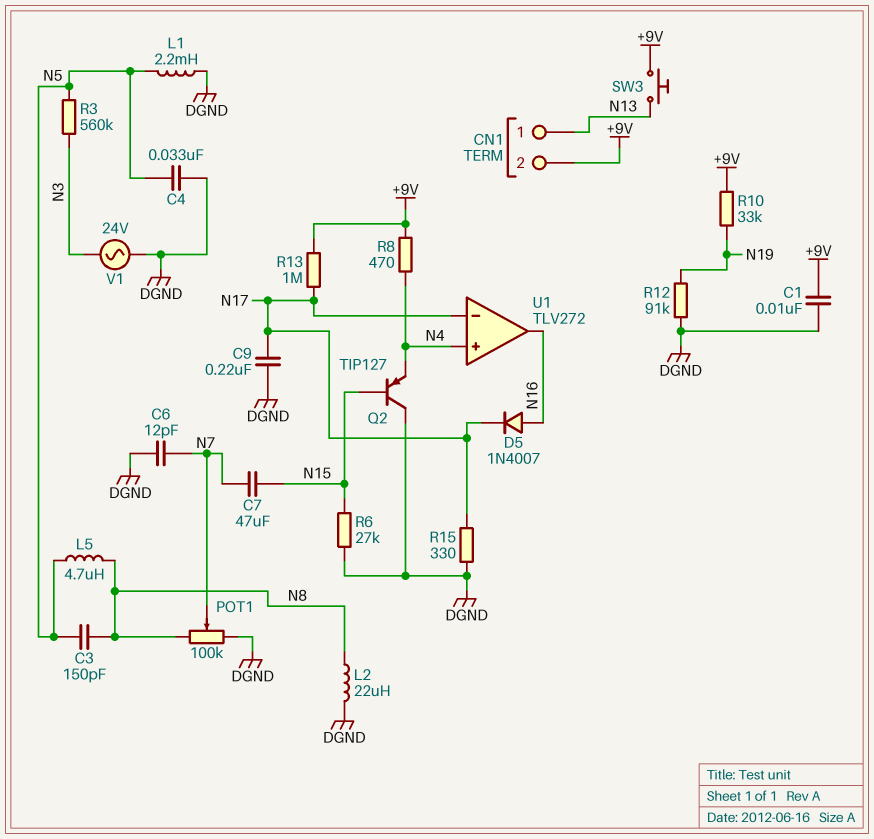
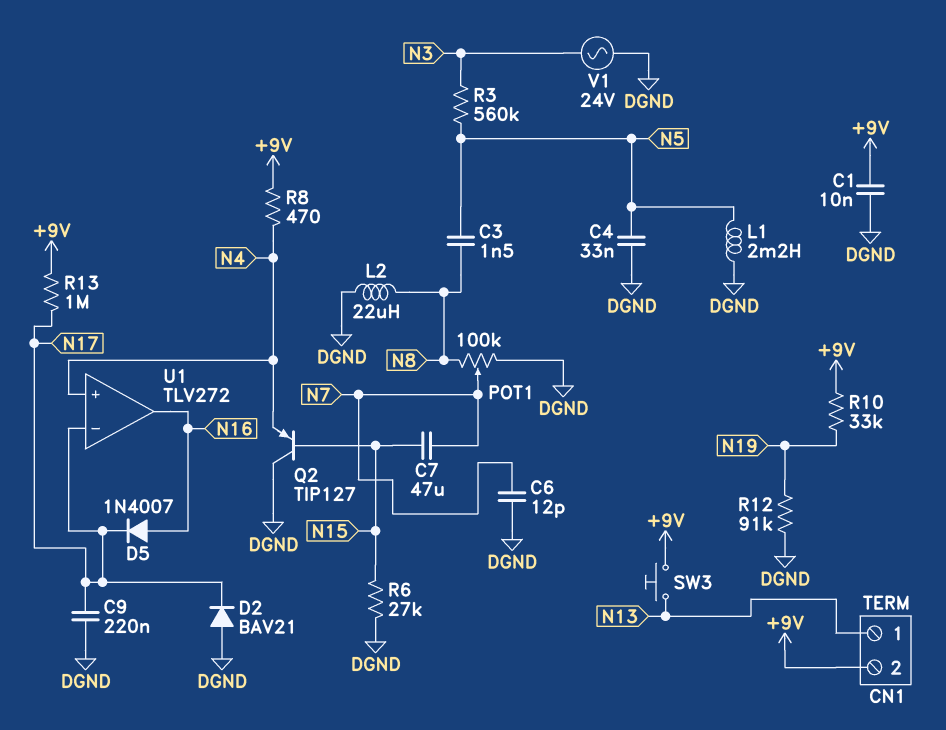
C3: 150pF (N5, N8) -> 1.5nF (N5, N8)
D2: none -> diode BAV21 (A DGND, K N17)
L5: 4.7uH (N5, N8) -> none
R15: 330 (DGND, N17) -> none

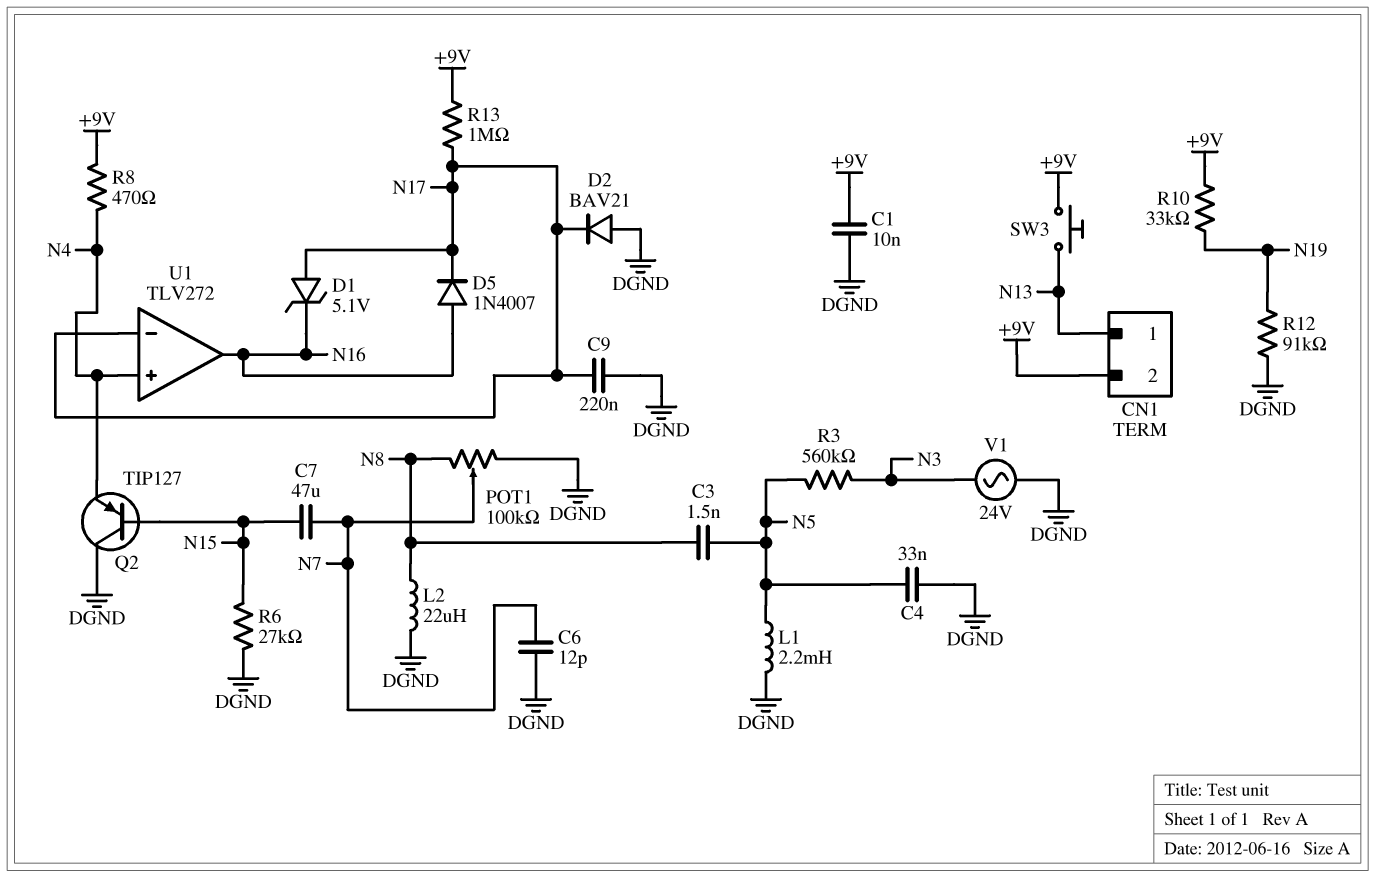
D1: none -> zener 5.1V (A N17, K N16)

